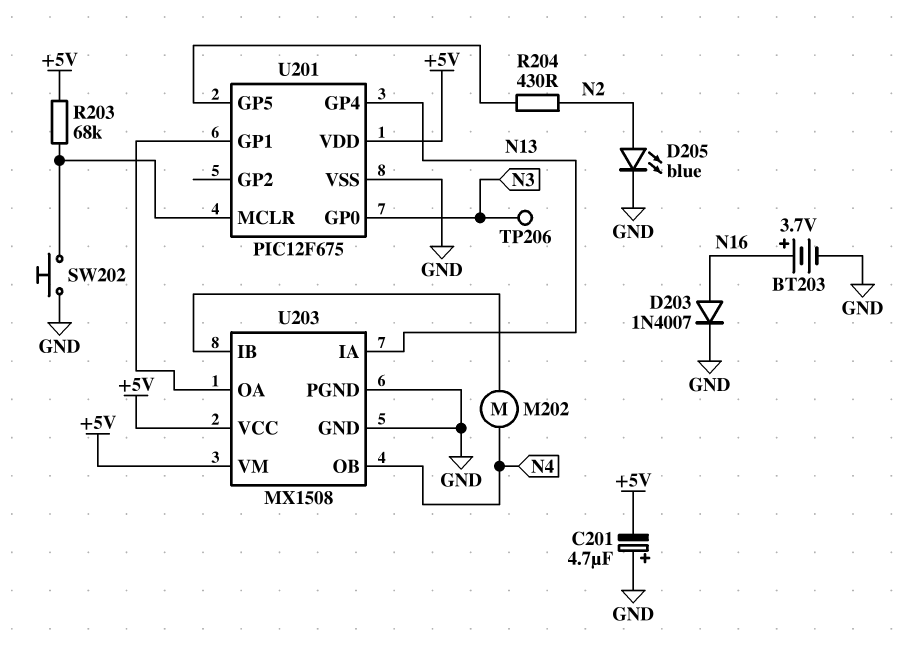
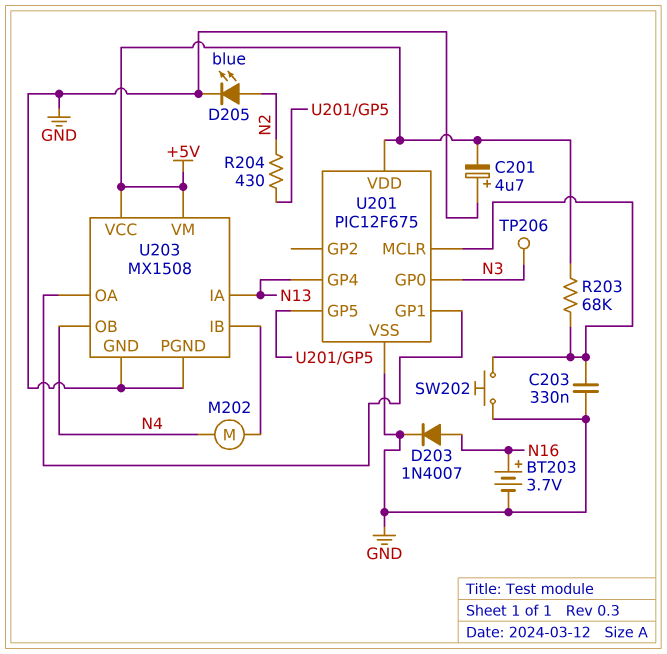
C203: none -> 330nF (GND, U201/MCLR)

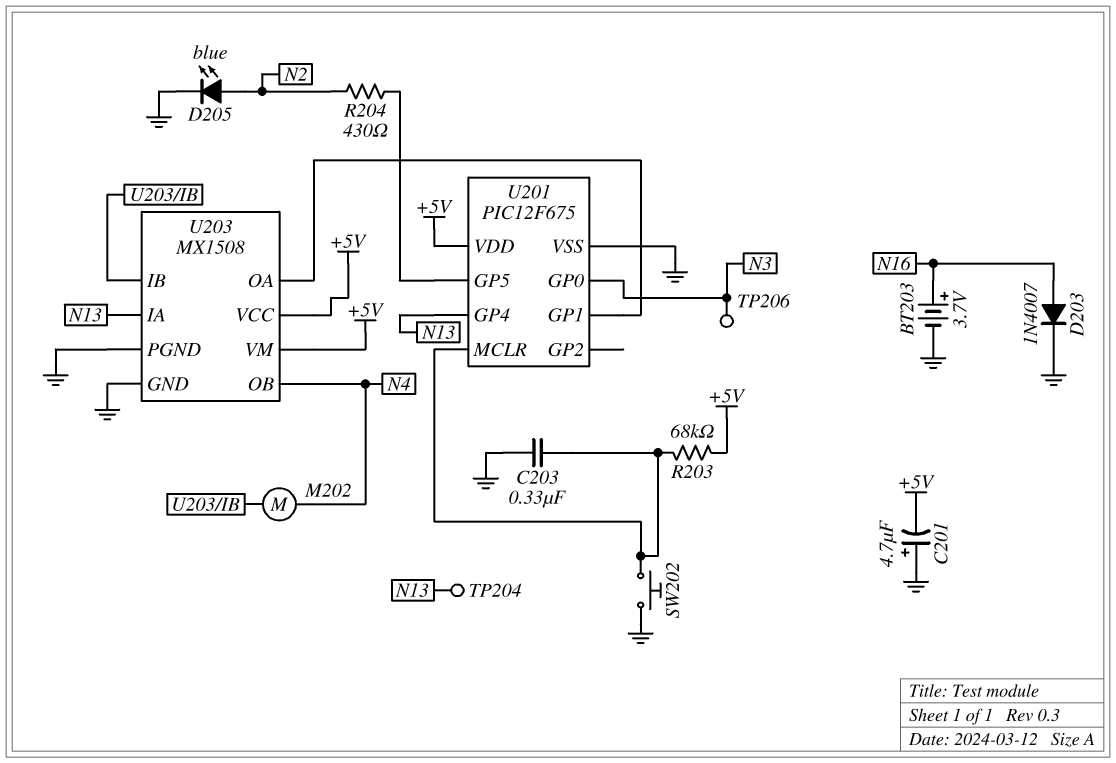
TP204: none -> test point (N13)

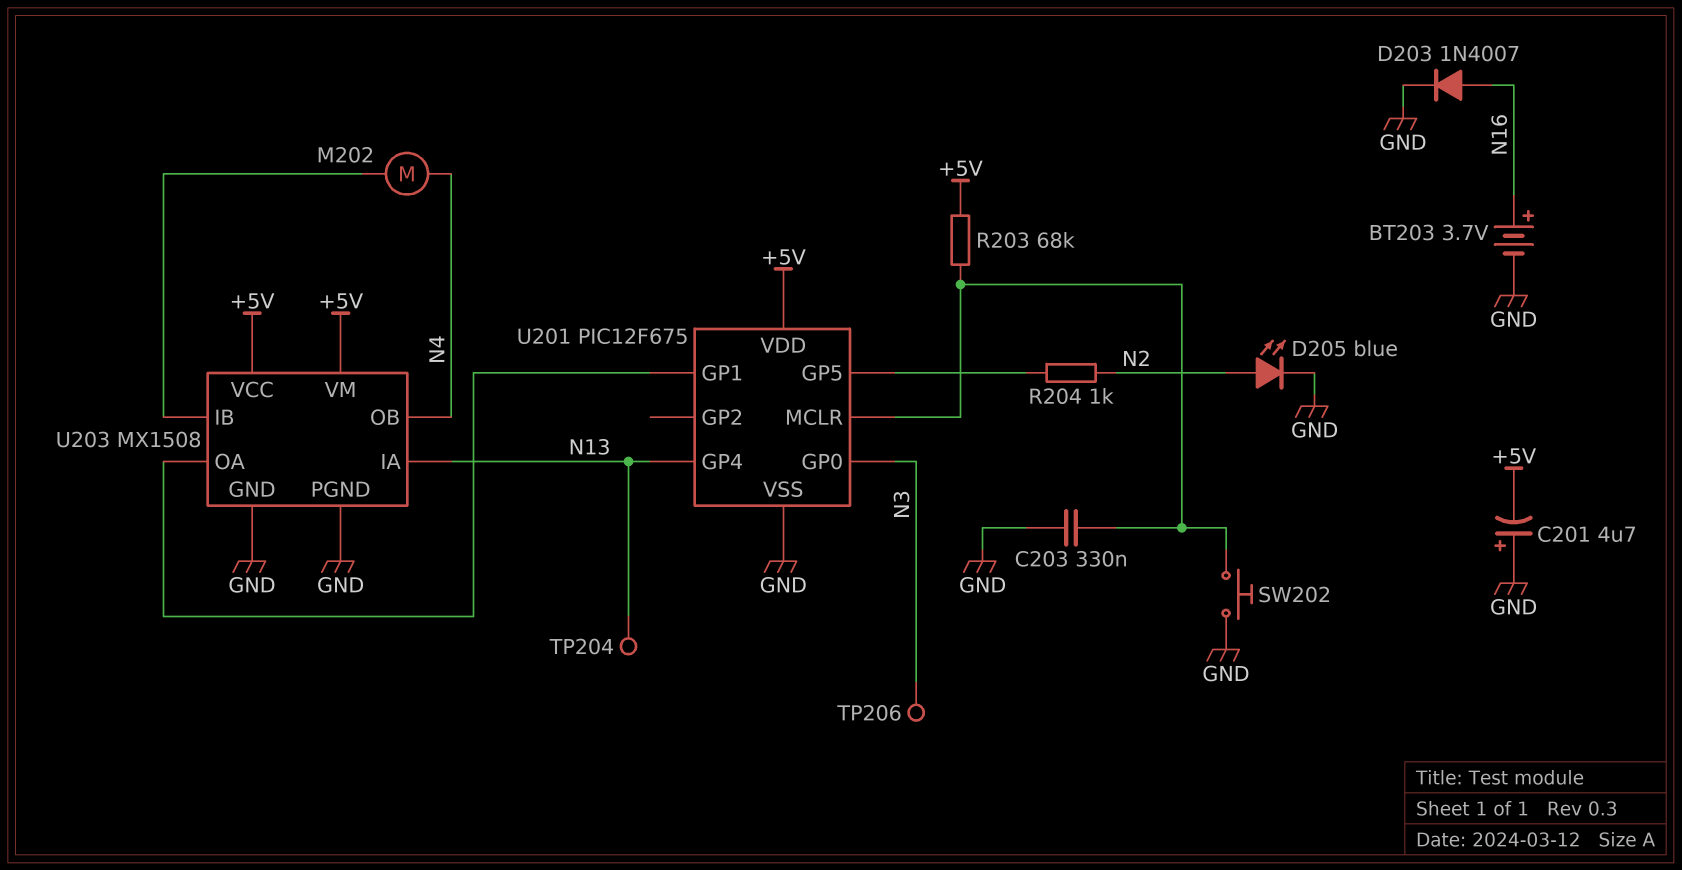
R204: 430 (N2, U201/GP5) -> 1k (N2, U201/GP5)

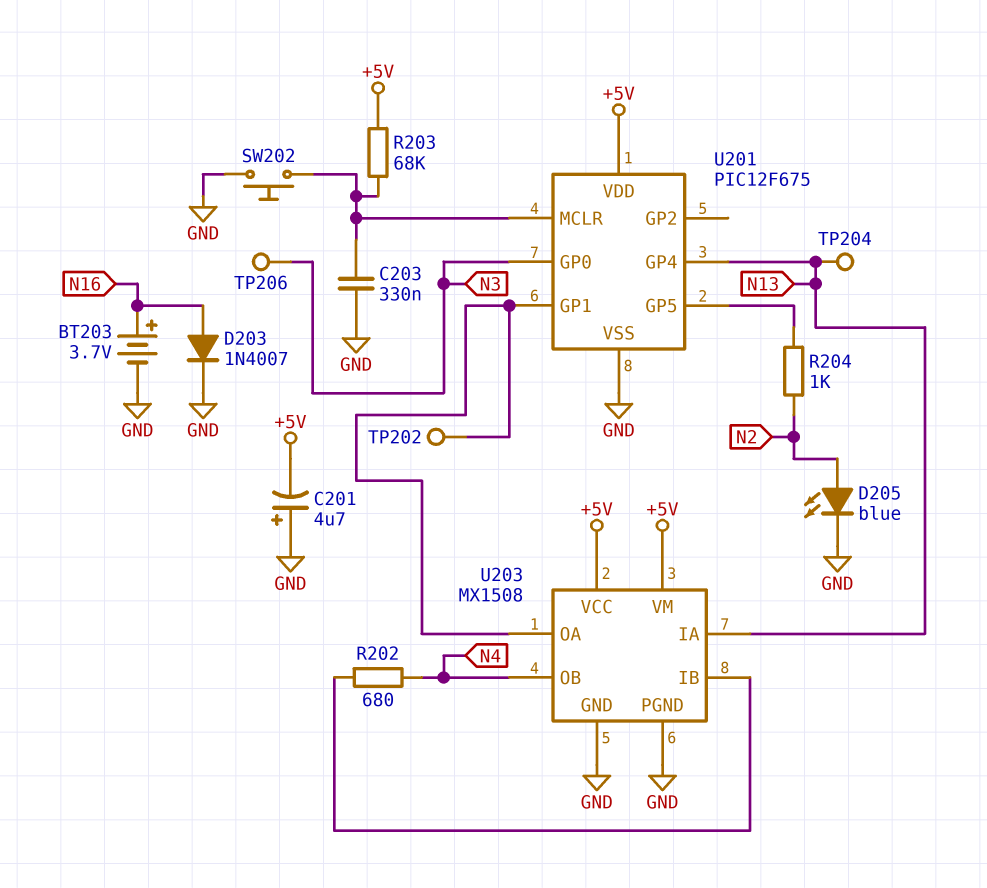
M202: motor (N4, U203/IB) -> none
R202: none -> 680 (N4, U203/IB)
TP202: none -> test point (U201/GP1)

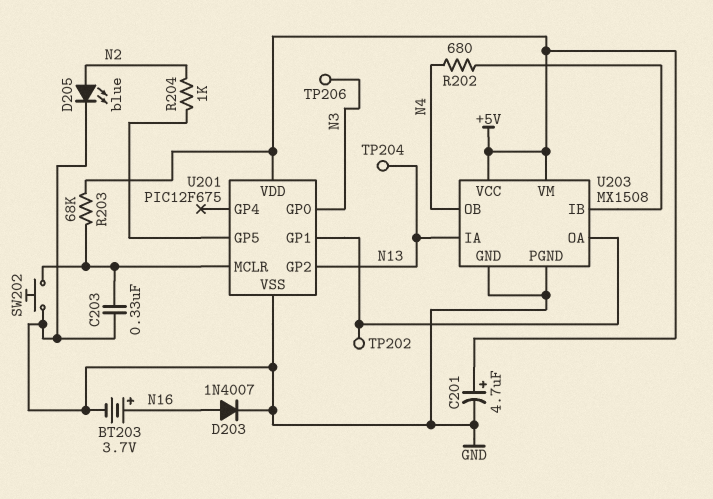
C201: 4.7uF (plus GND, minus +5V) -> 4.7uF (plus +5V, minus GND)
U201 pin GP2: none -> N13
U201 pin GP4: N13 -> none

